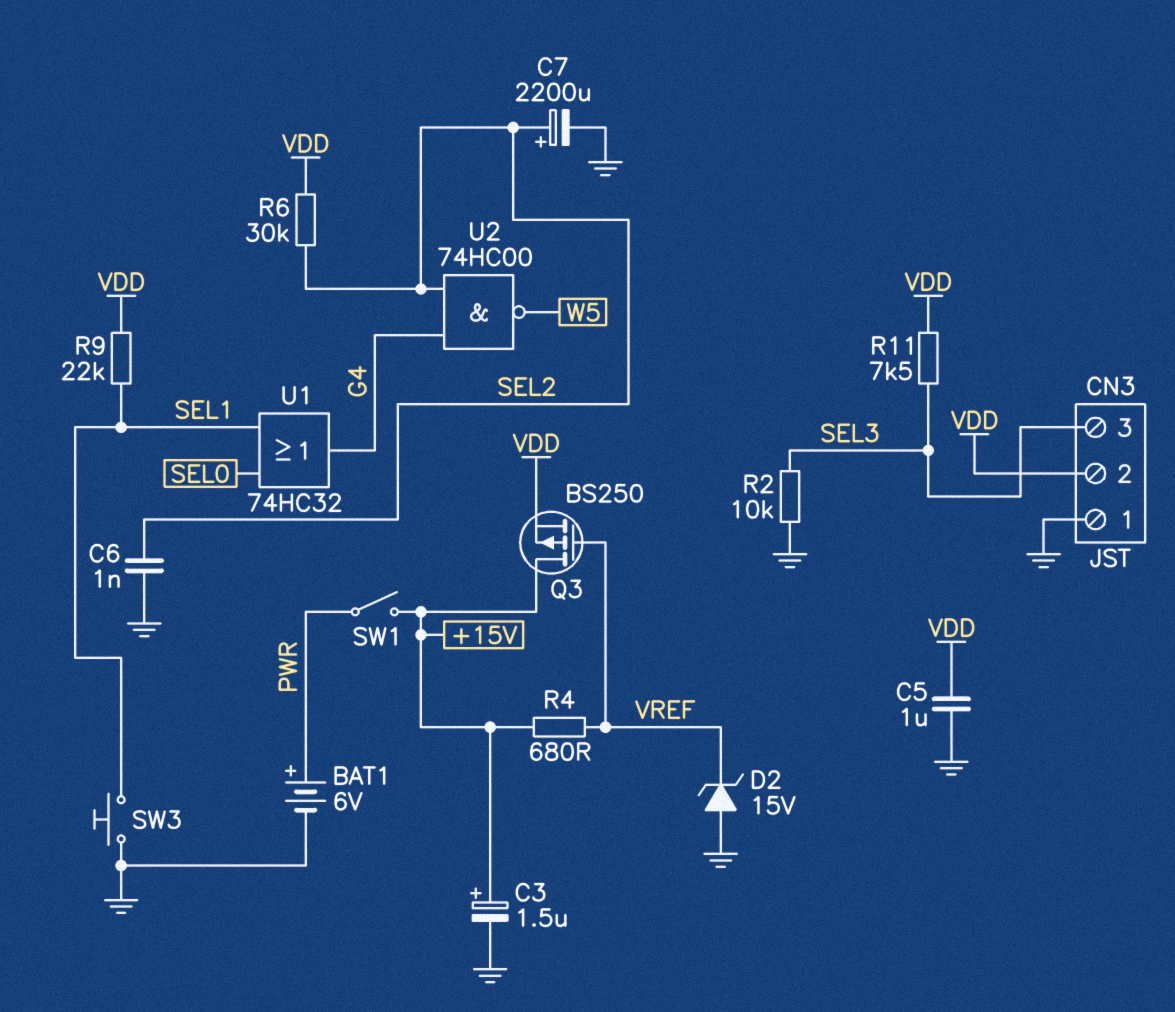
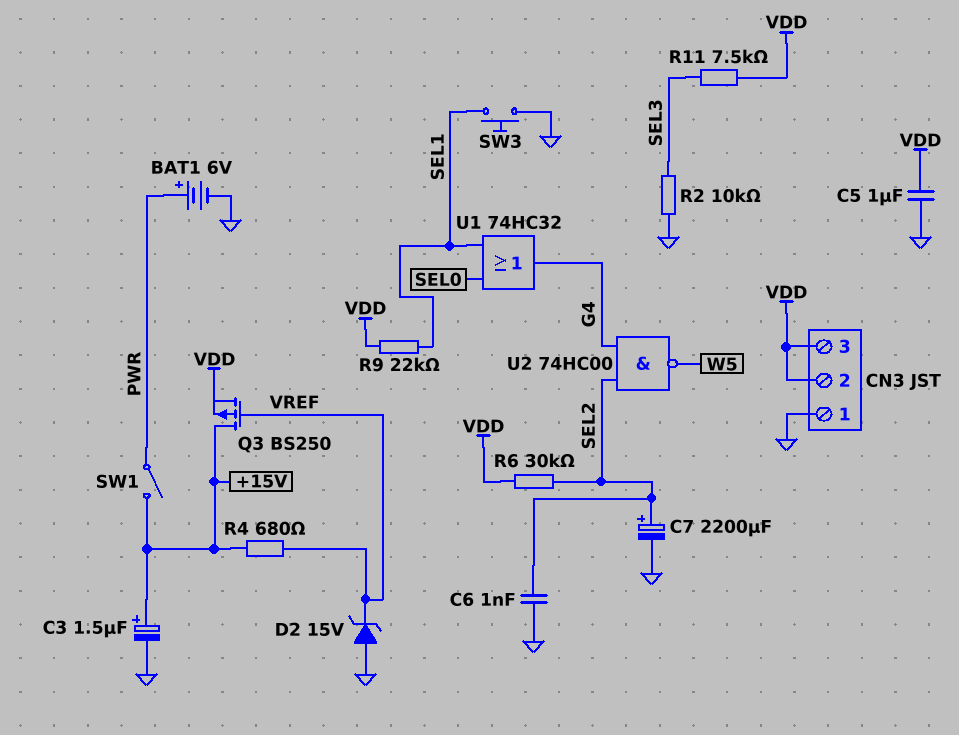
CN3 pin 3: SEL3 -> VDD

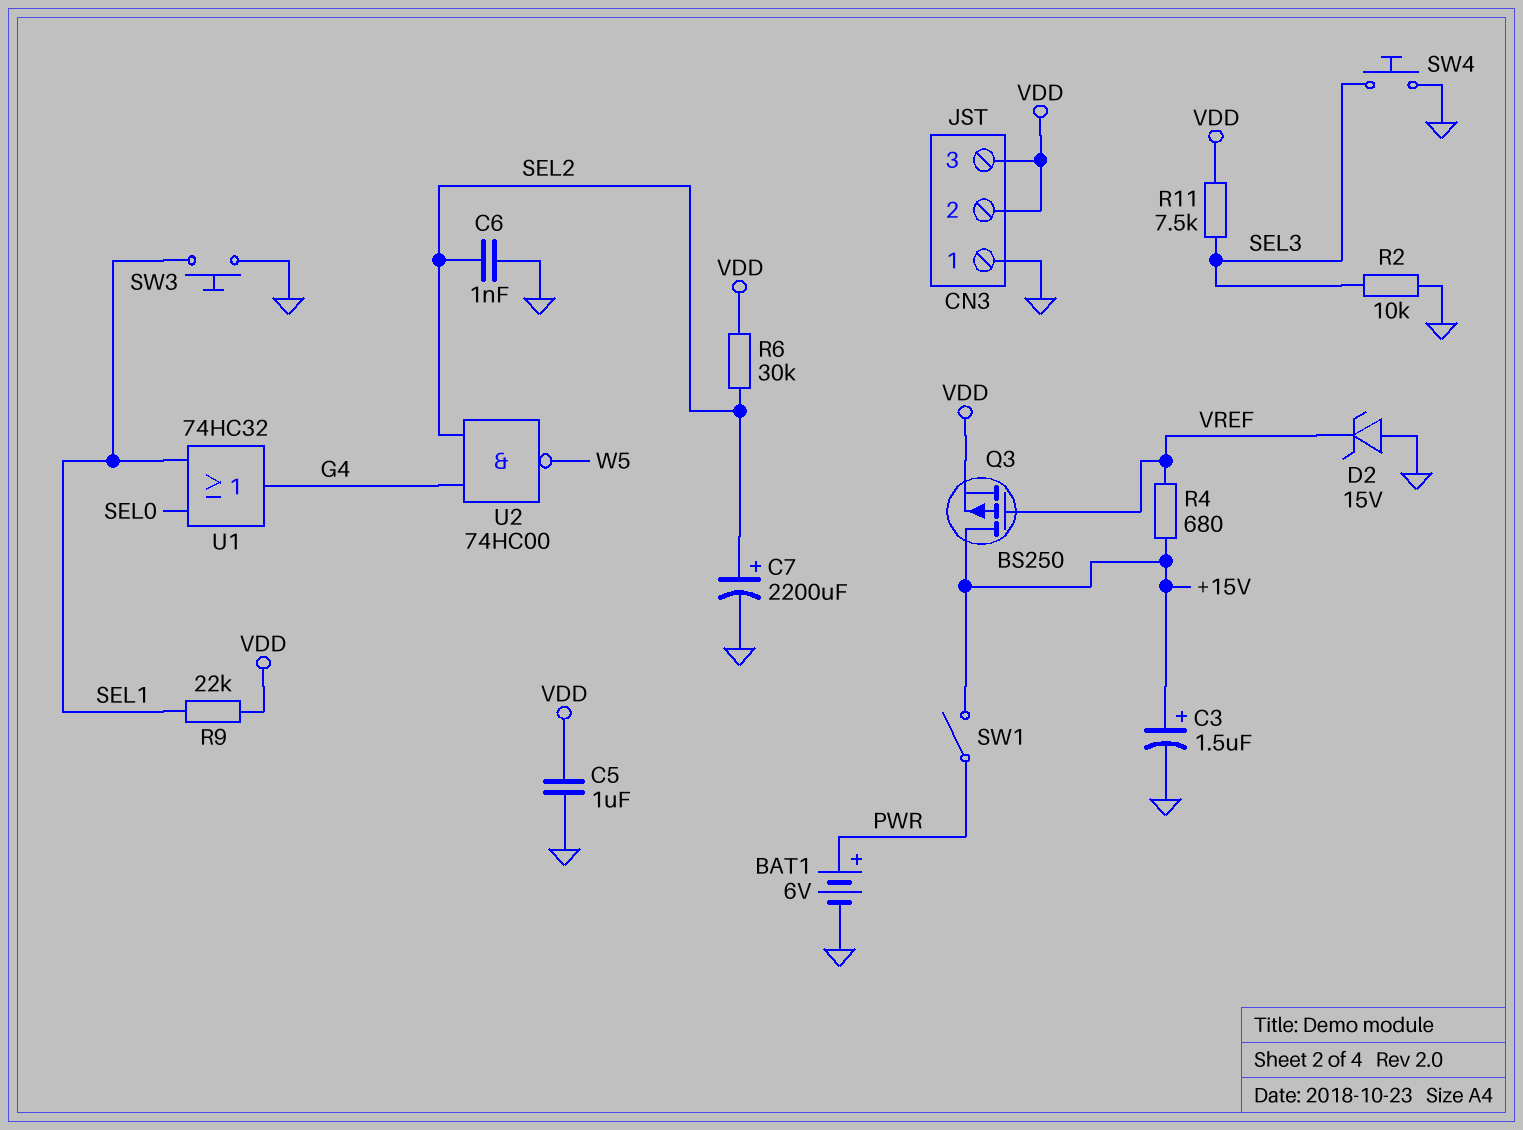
SW4: none -> button (GND, SEL3)

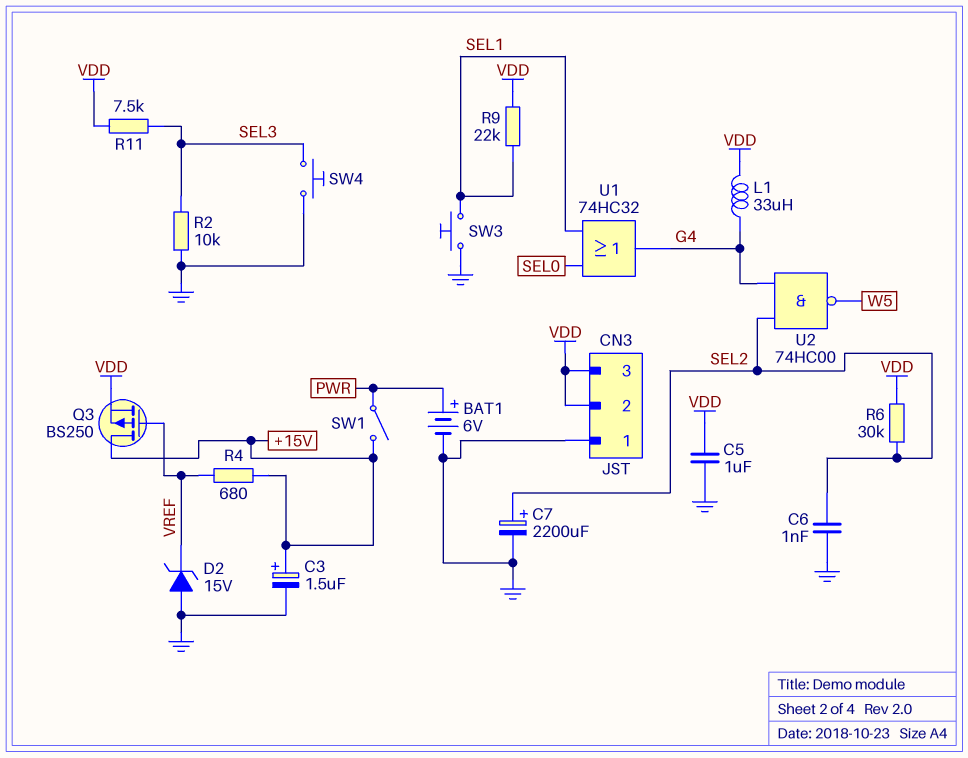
L1: none -> 33uH (G4, VDD)

